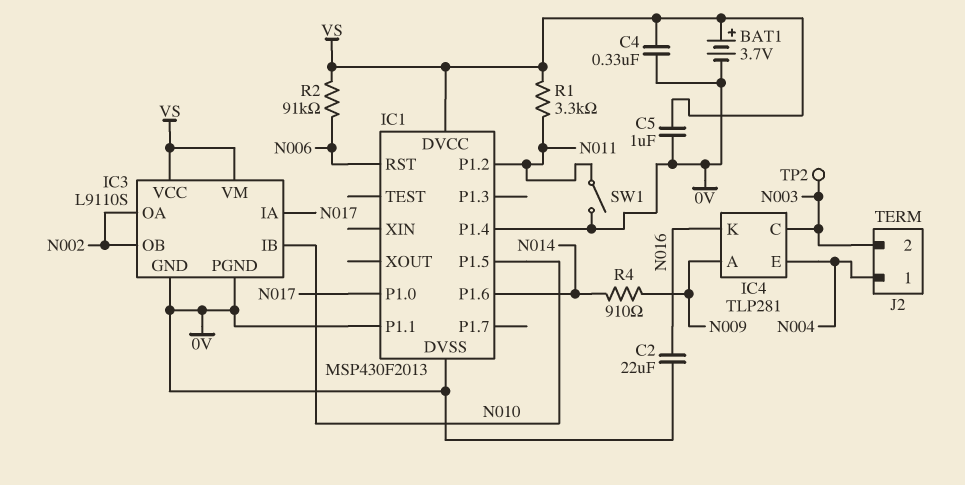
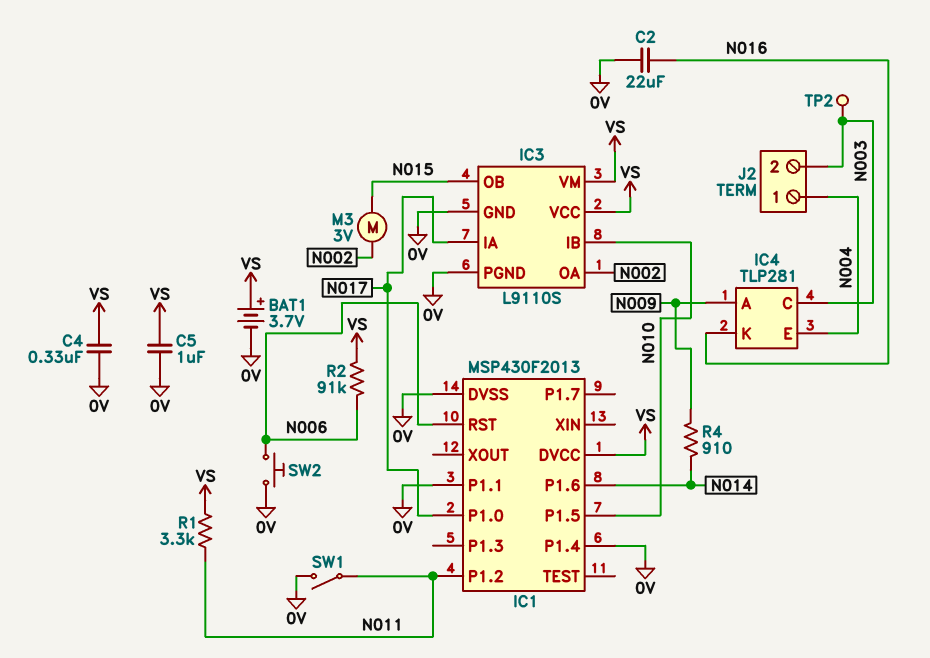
IC3 pin OB: N002 -> N015
M3: none -> motor 3V (N002, N015)
SW2: none -> button (0V, N006)

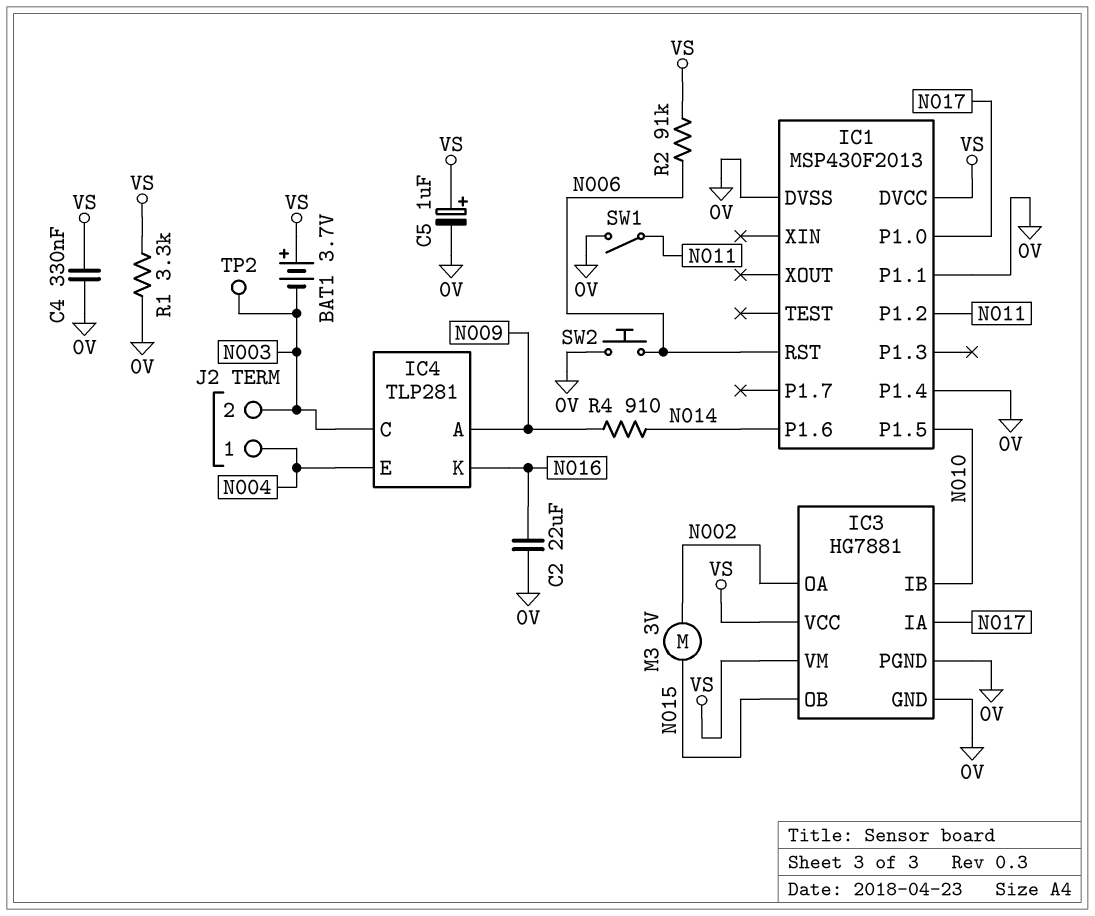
BAT1: 3.7V (plus VS, minus 0V) -> 3.7V (plus VS, minus N003)
C5: 1uF (0V, VS) -> 1uF (plus VS, minus 0V)
IC3: L9110S -> HG7881
R1: 3.3k (N011, VS) -> 3.3k (0V, VS)

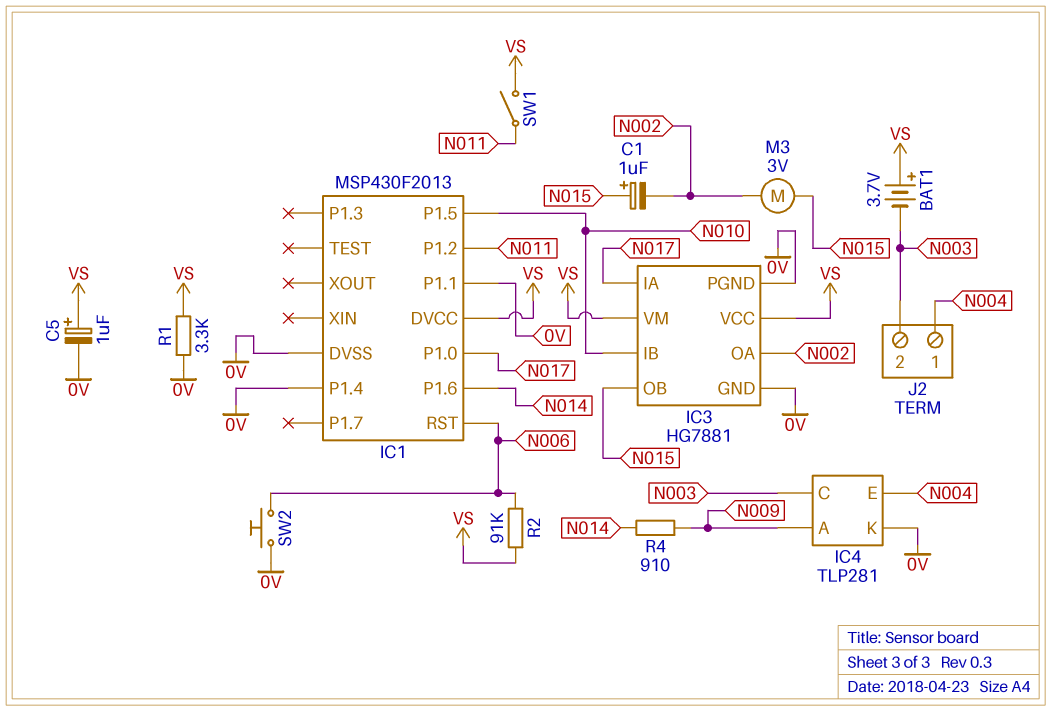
C1: none -> 1uF (plus N015, minus N002)
C2: 22uF (0V, N016) -> none
C4: 330nF (0V, VS) -> none
IC4 pin K: N016 -> 0V
SW1: switch (0V, N011) -> switch (N011, VS)
TP2: test point (N003) -> none

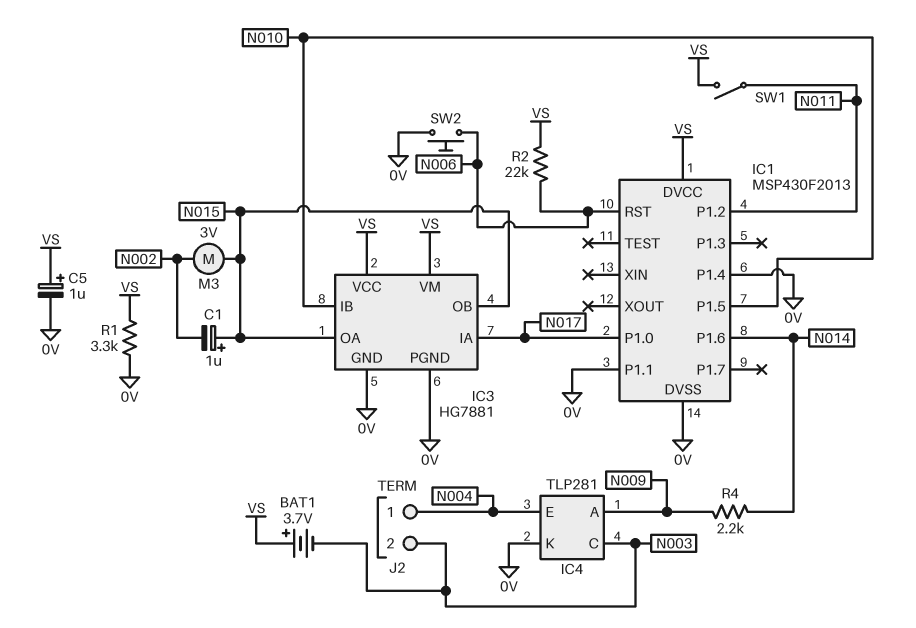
IC3 pin OA: N002 -> N015
R2: 91k (N006, VS) -> 22k (N006, VS)
R4: 910 (N009, N014) -> 2.2k (N009, N014)

